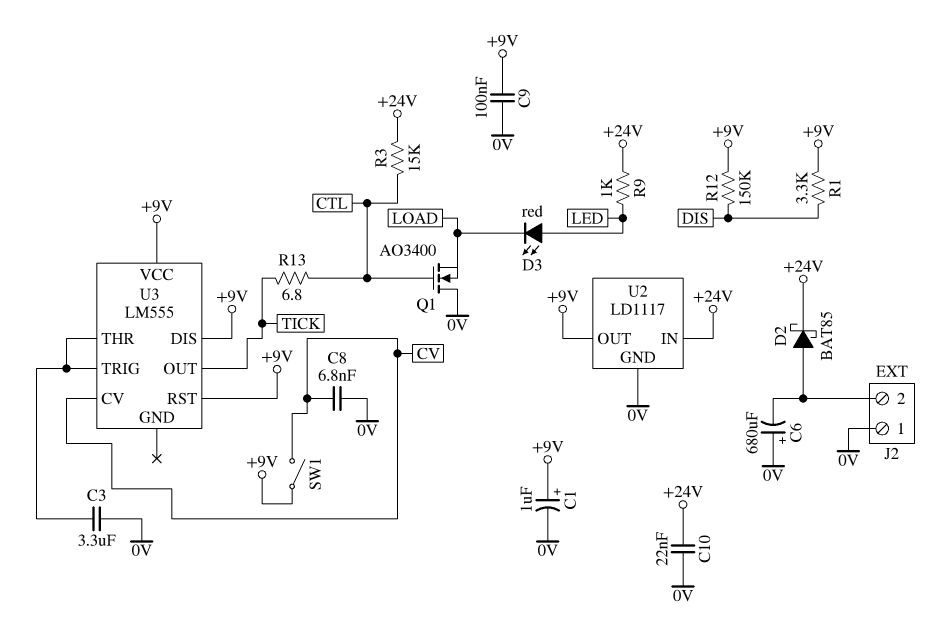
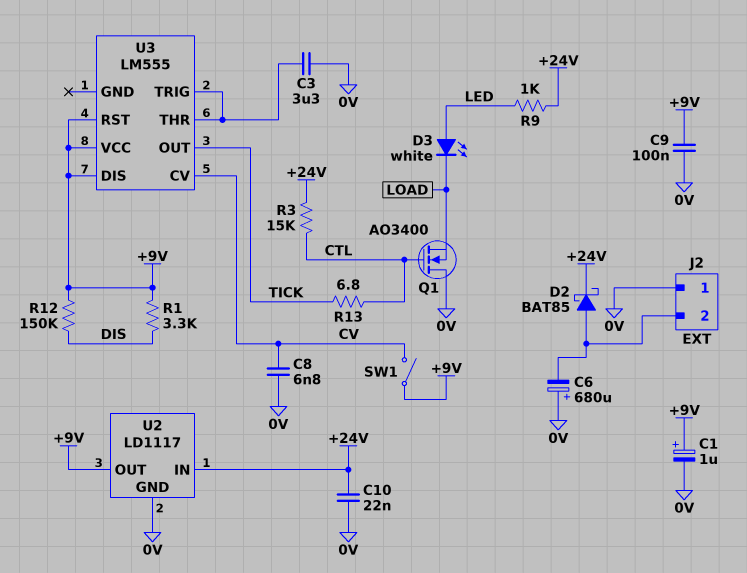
D3: LED red (A LED, K LOAD) -> LED white (A LED, K LOAD)

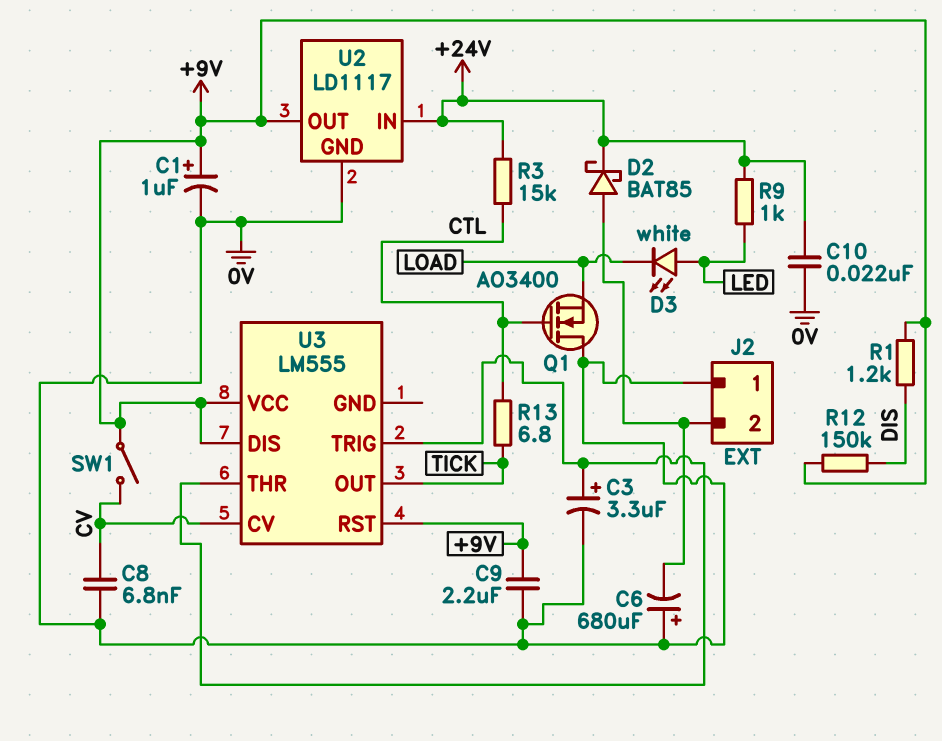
C3: 3.3uF (0V, U3/THR) -> 3.3uF (plus U3/THR, minus 0V)
C9: 100nF (+9V, 0V) -> 2.2uF (+9V, 0V)
R1: 3.3k (+9V, DIS) -> 1.2k (+9V, DIS)

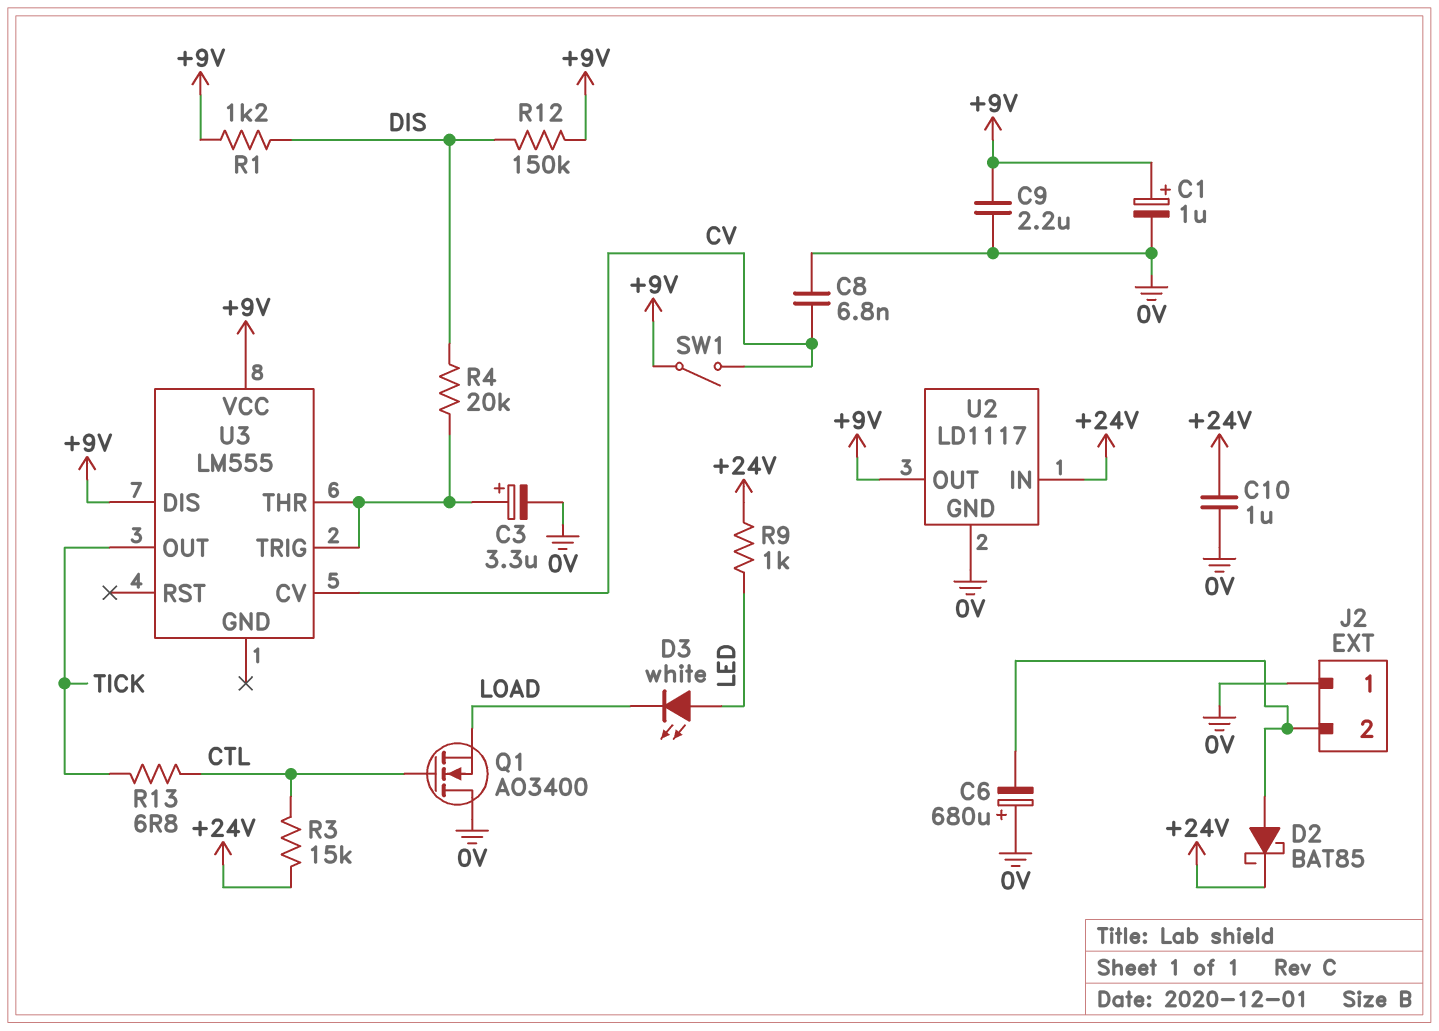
C10: 22nF (+24V, 0V) -> 1uF (+24V, 0V)
R4: none -> 20k (DIS, U3/THR)
U3 pin RST: +9V -> none

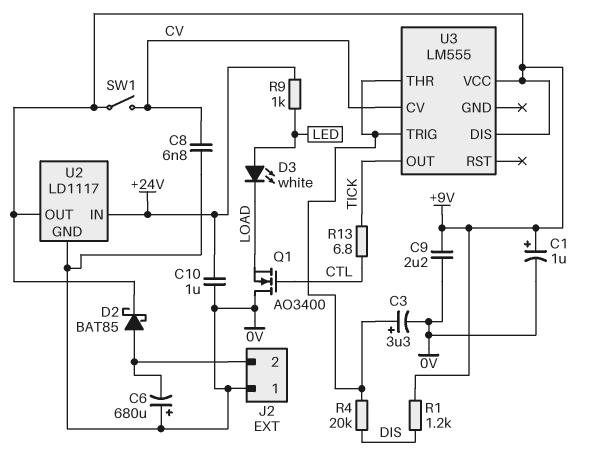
D2: schottky BAT85 (A J2/2, K +24V) -> schottky BAT85 (A J2/2, K +9V)
R3: 15k (+24V, CTL) -> none
R12: 150k (+9V, DIS) -> none

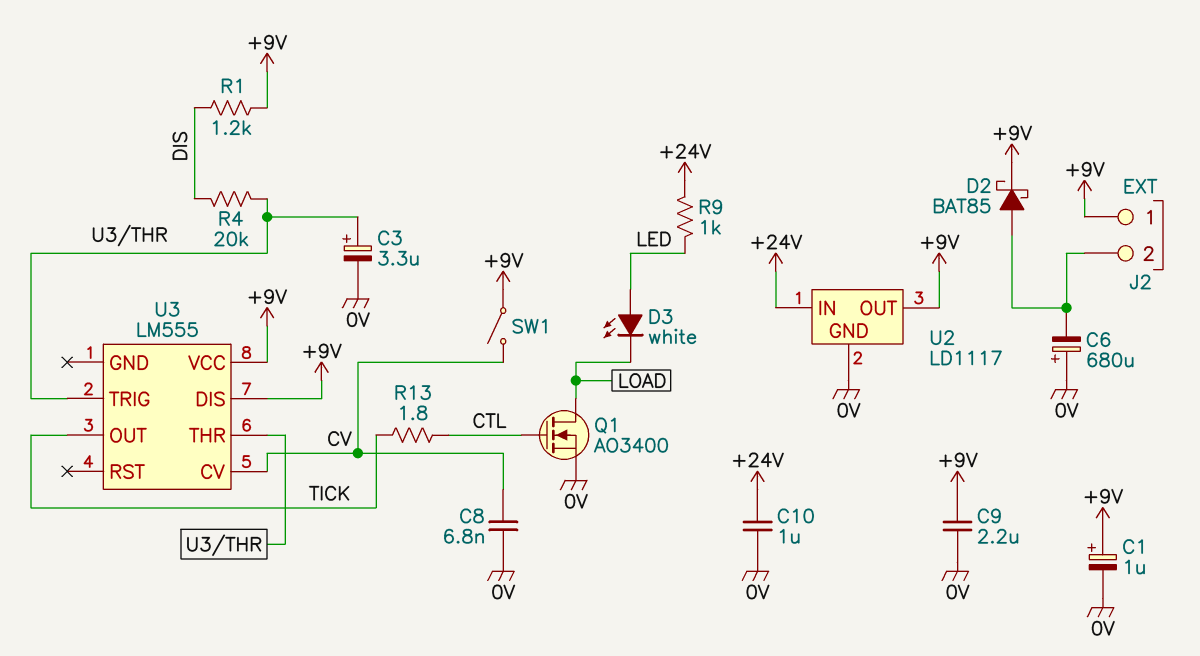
J2 pin 1: 0V -> +9V
Q1: NMOS AO3400 (G CTL, D 0V, S LOAD) -> NMOS AO3400 (G CTL, D LOAD, S 0V)
R13: 6.8 (CTL, TICK) -> 1.8 (CTL, TICK)

